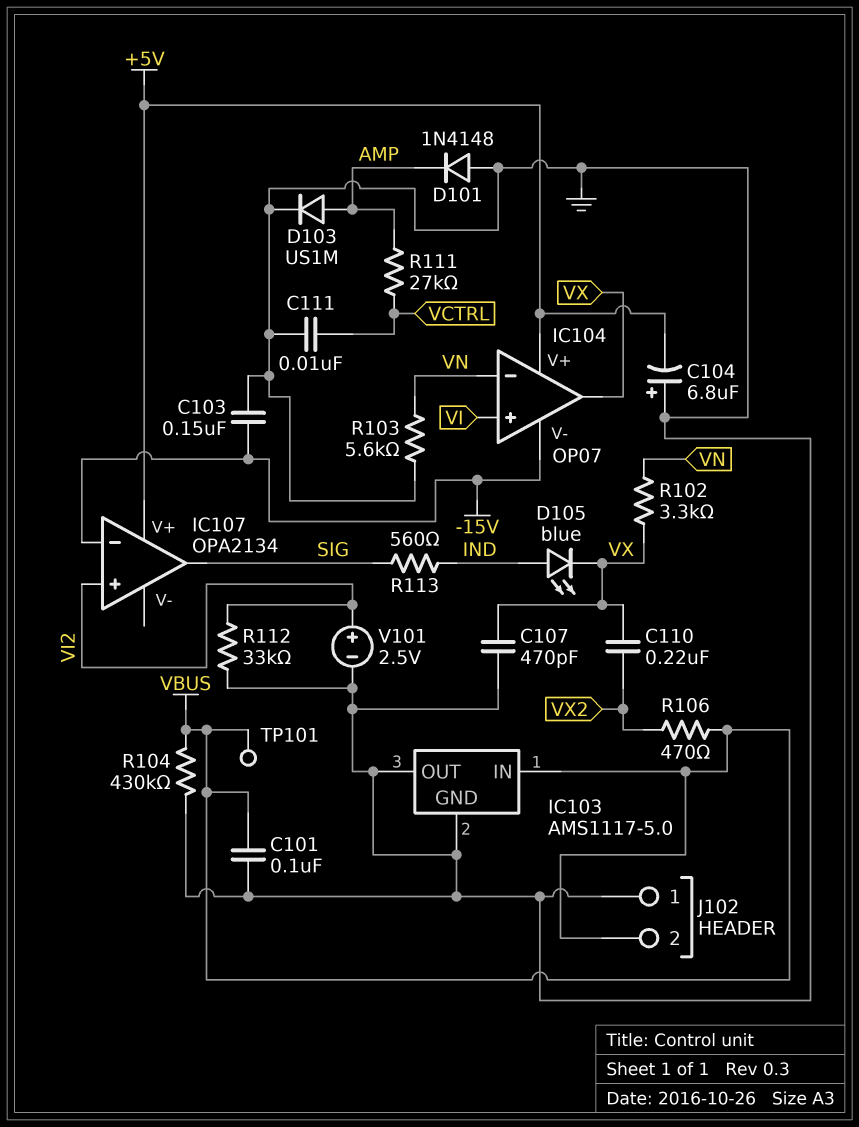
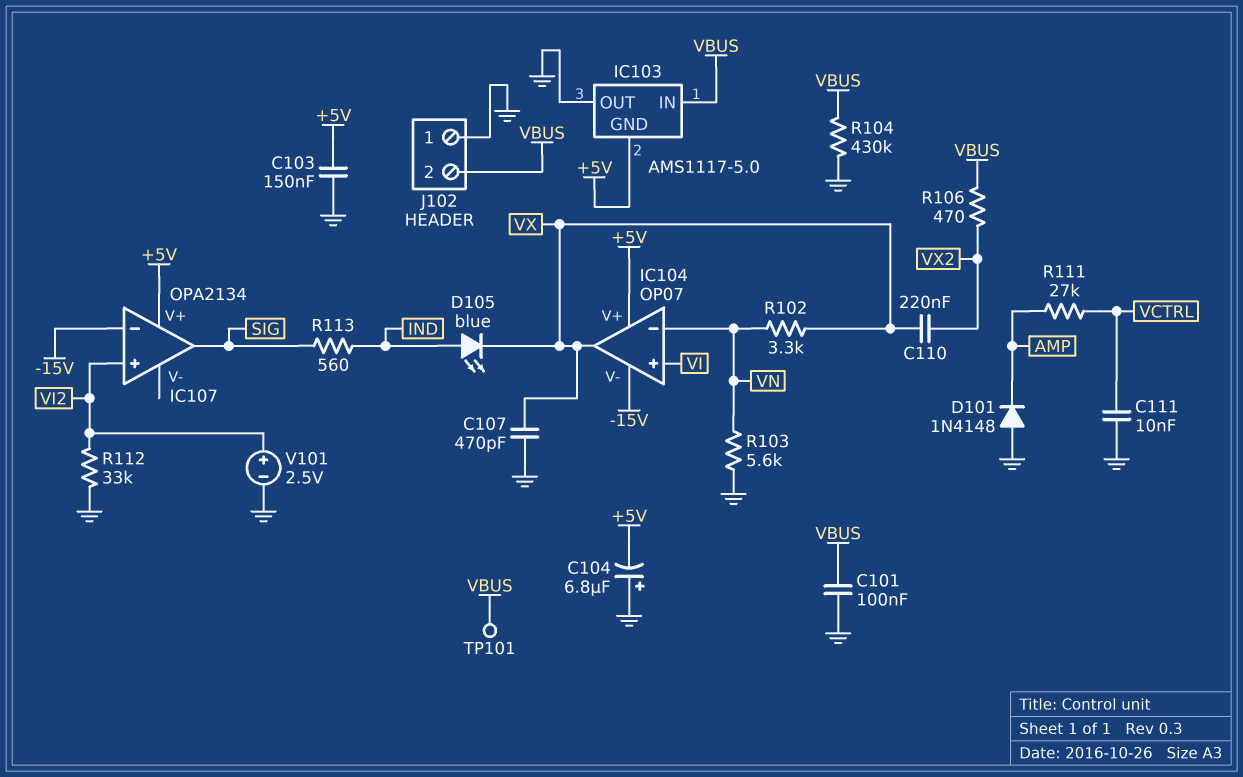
C103: 150nF (-15V, GND) -> 150nF (+5V, GND)
D103: diode US1M (A AMP, K GND) -> none
IC103 pin GND: GND -> +5V

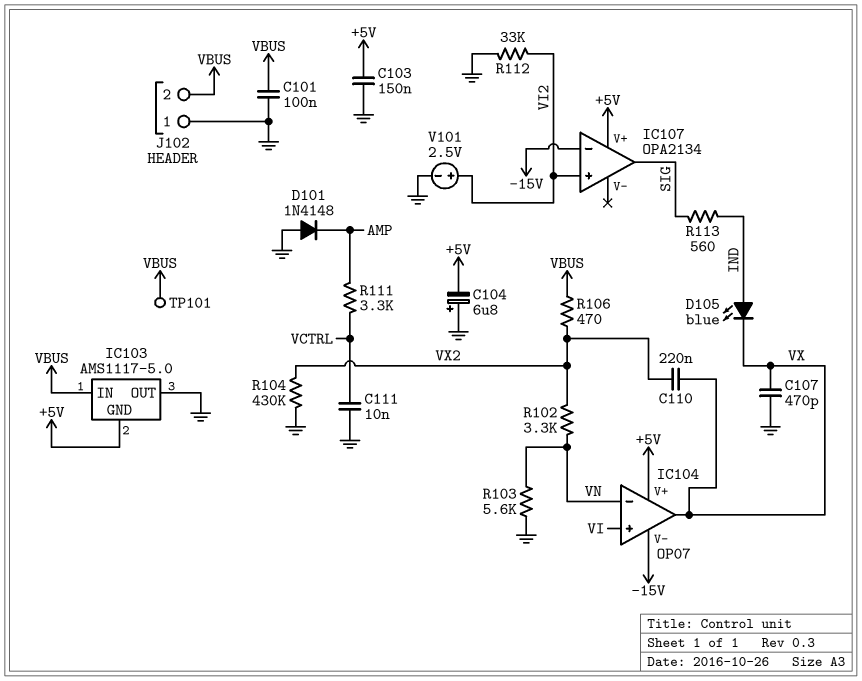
R102: 3.3k (VN, VX) -> 3.3k (VN, VX2)
R104: 430k (GND, VBUS) -> 430k (GND, VX2)
R111: 27k (AMP, VCTRL) -> 3.3k (AMP, VCTRL)

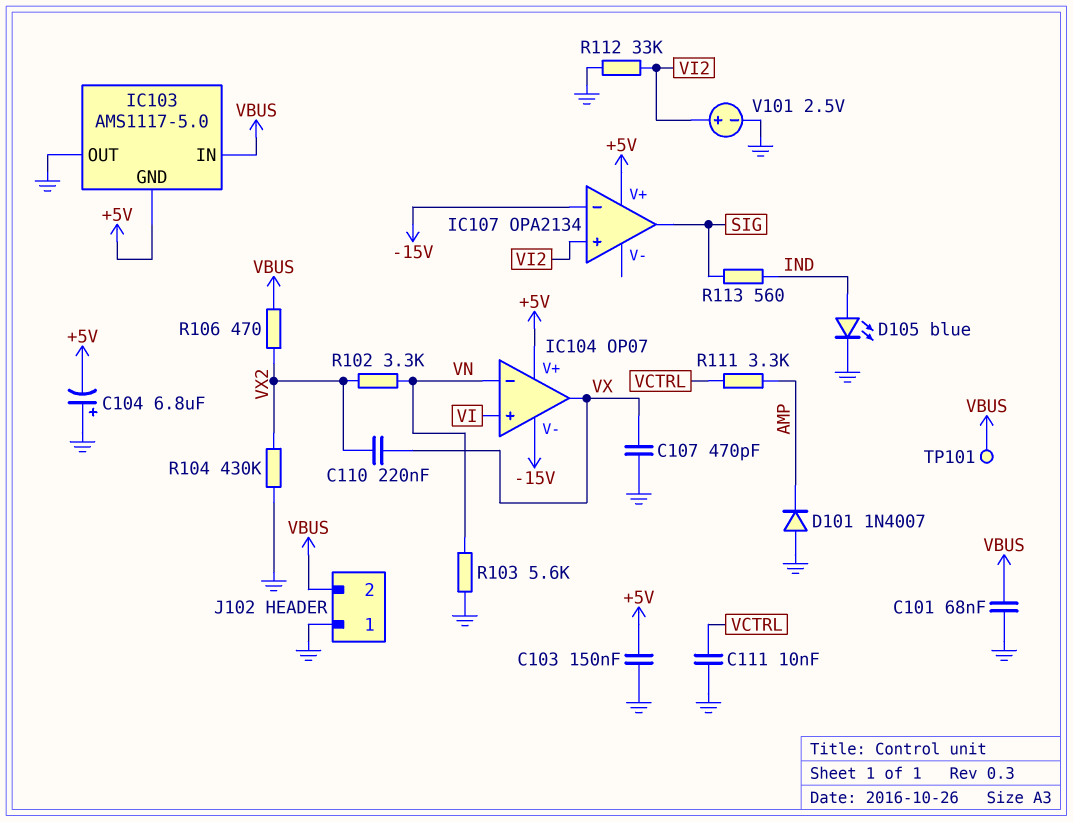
C101: 100nF (GND, VBUS) -> 68nF (GND, VBUS)
D101: diode 1N4148 (A GND, K AMP) -> diode 1N4007 (A GND, K AMP)
D105: LED blue (A IND, K VX) -> LED blue (A IND, K GND)

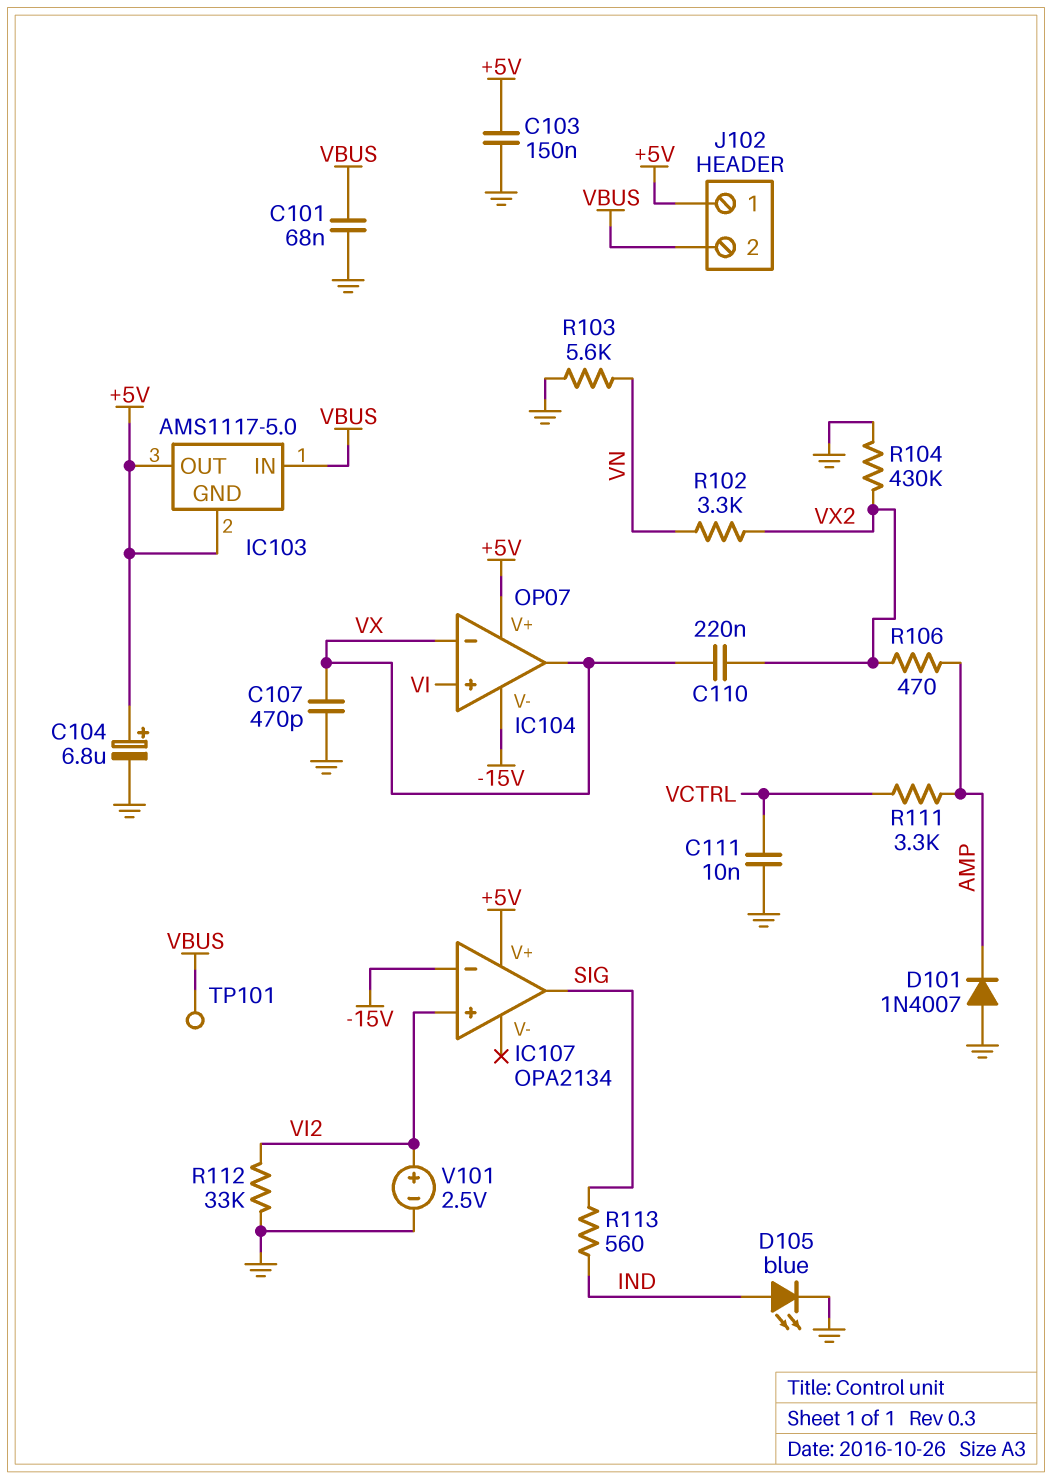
C104: 6.8uF (plus GND, minus +5V) -> 6.8uF (plus +5V, minus GND)
IC103 pin OUT: GND -> +5V
IC104 pin in-: VN -> VX
J102 pin 1: GND -> +5V
R106: 470 (VBUS, VX2) -> 470 (AMP, VX2)

